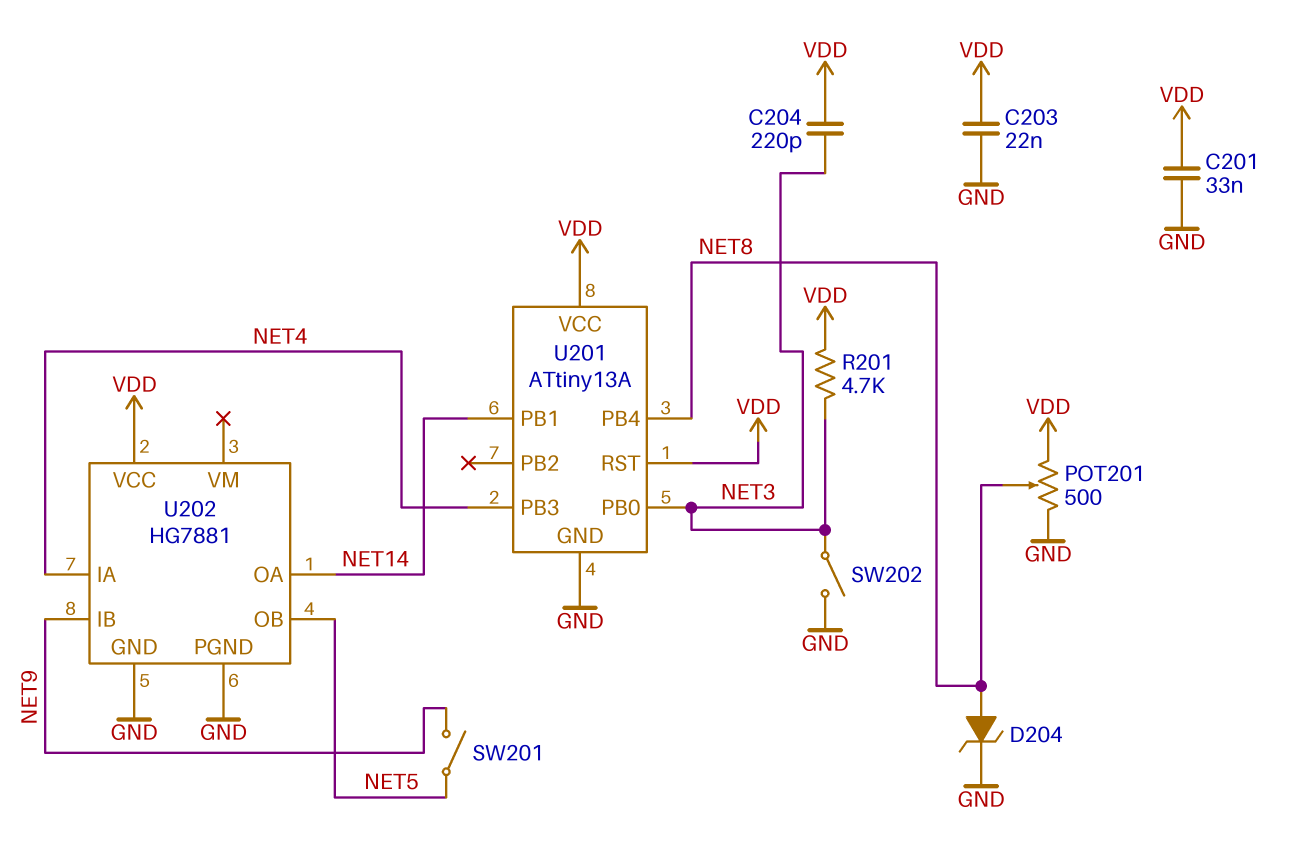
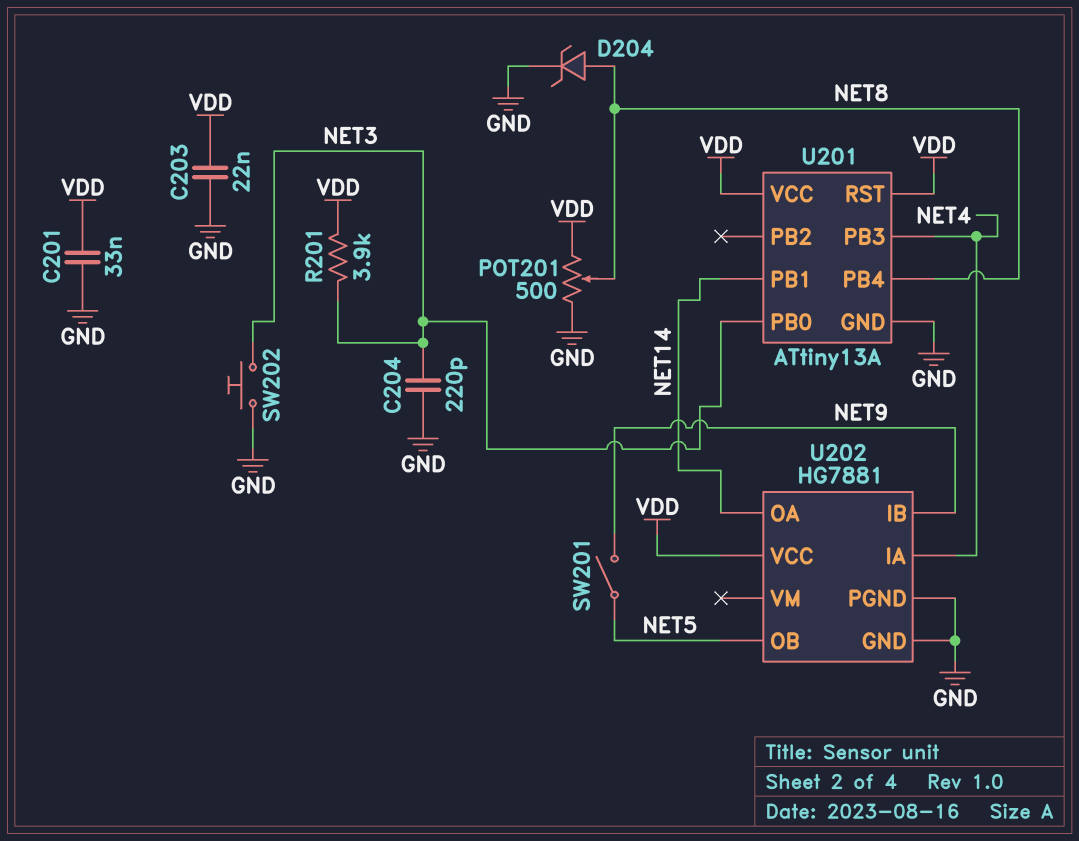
C204: 220pF (NET3, VDD) -> 220pF (GND, NET3)
R201: 4.7k (NET3, VDD) -> 3.9k (NET3, VDD)
SW202: switch (GND, NET3) -> button (GND, NET3)

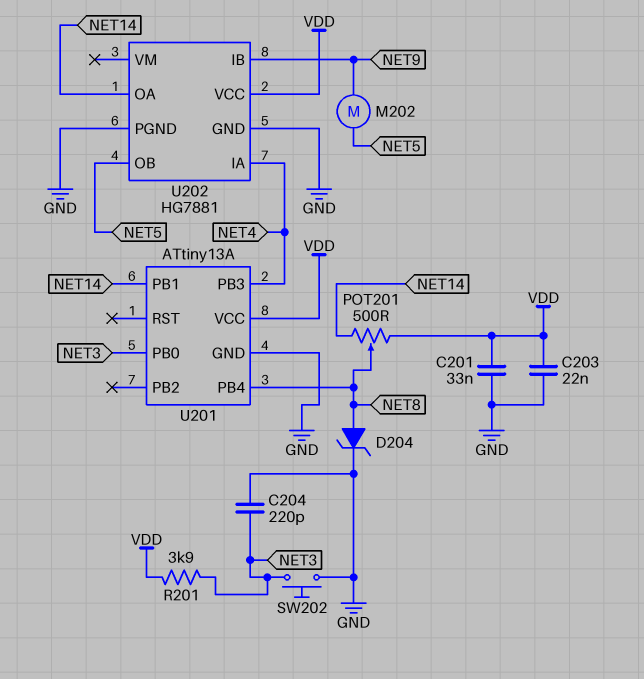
M202: none -> motor (NET5, NET9)
POT201: 500 (GND, VDD, wiper NET8) -> 500 (NET14, VDD, wiper NET8)
SW201: switch (NET5, NET9) -> none
U201 pin RST: VDD -> none

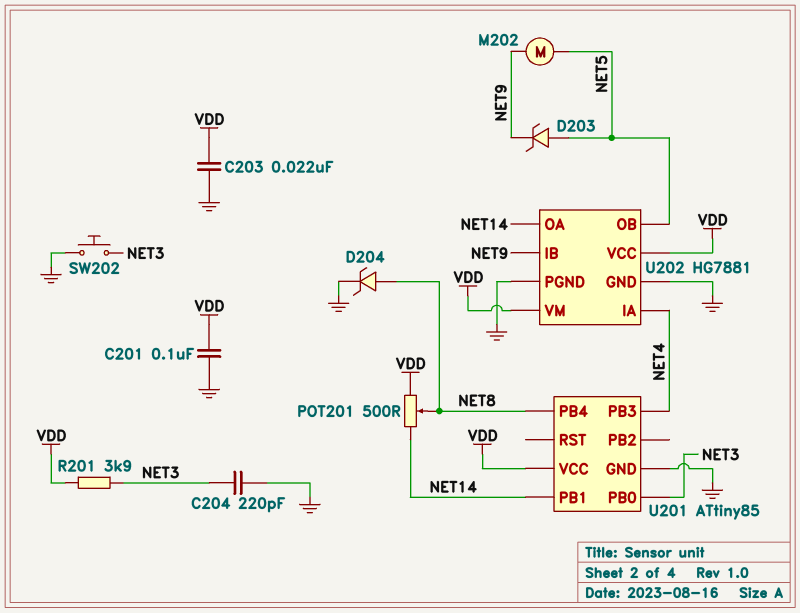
C201: 33nF (GND, VDD) -> 100nF (GND, VDD)
D203: none -> zener (A NET5, K NET9)
U201: ATtiny13A -> ATtiny85
U202 pin VM: none -> VDD

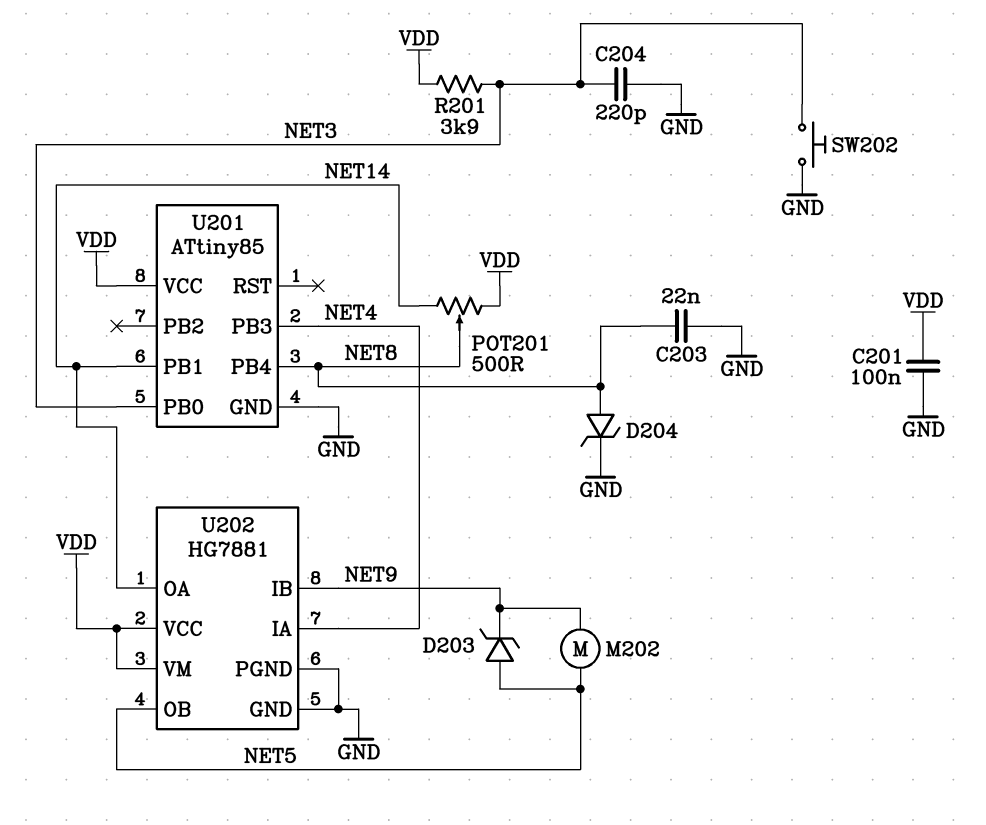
C203: 22nF (GND, VDD) -> 22nF (GND, NET8)

